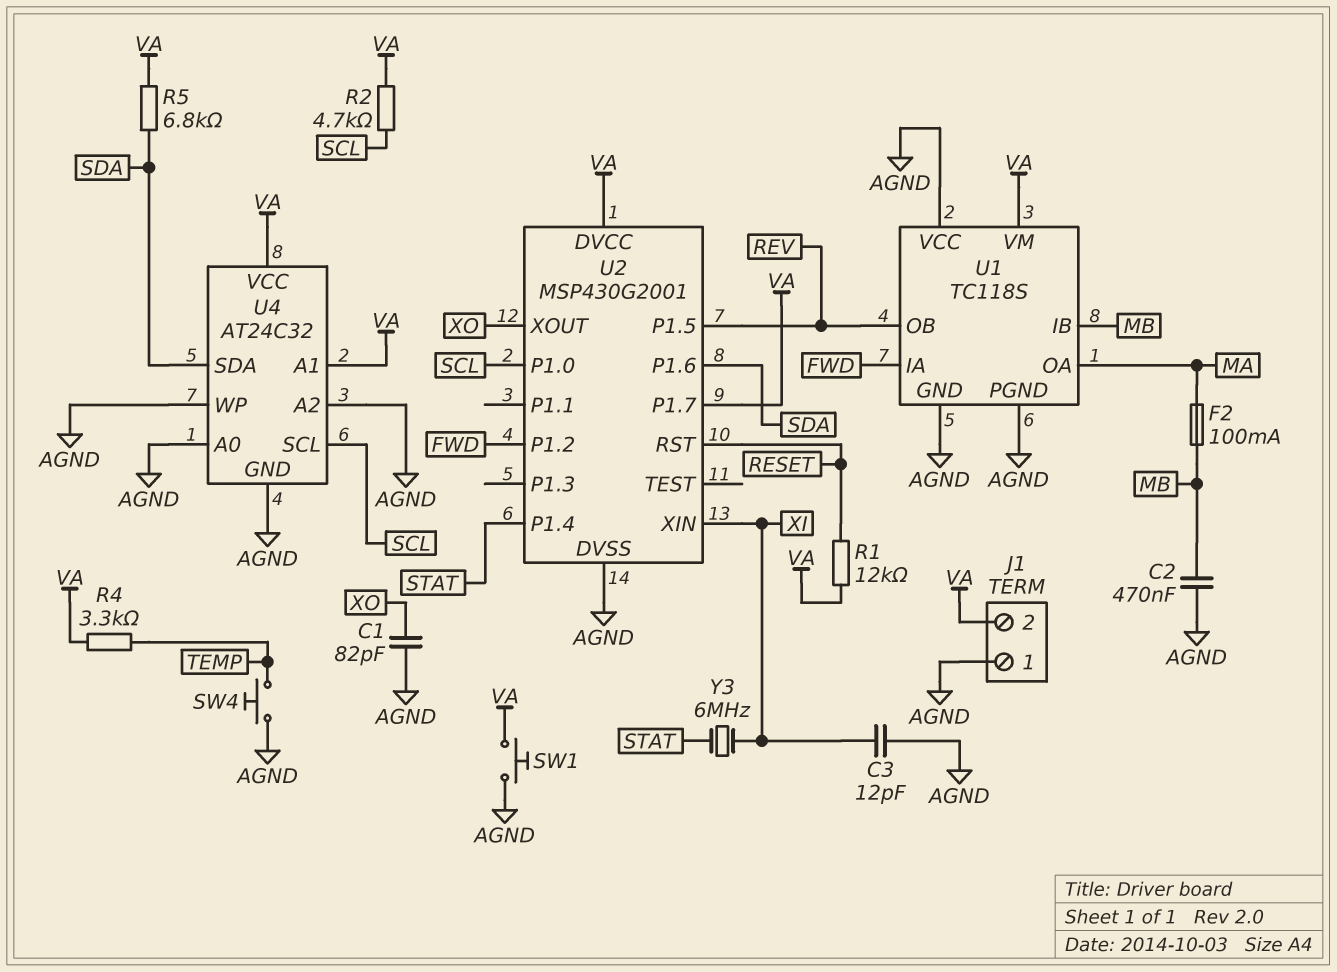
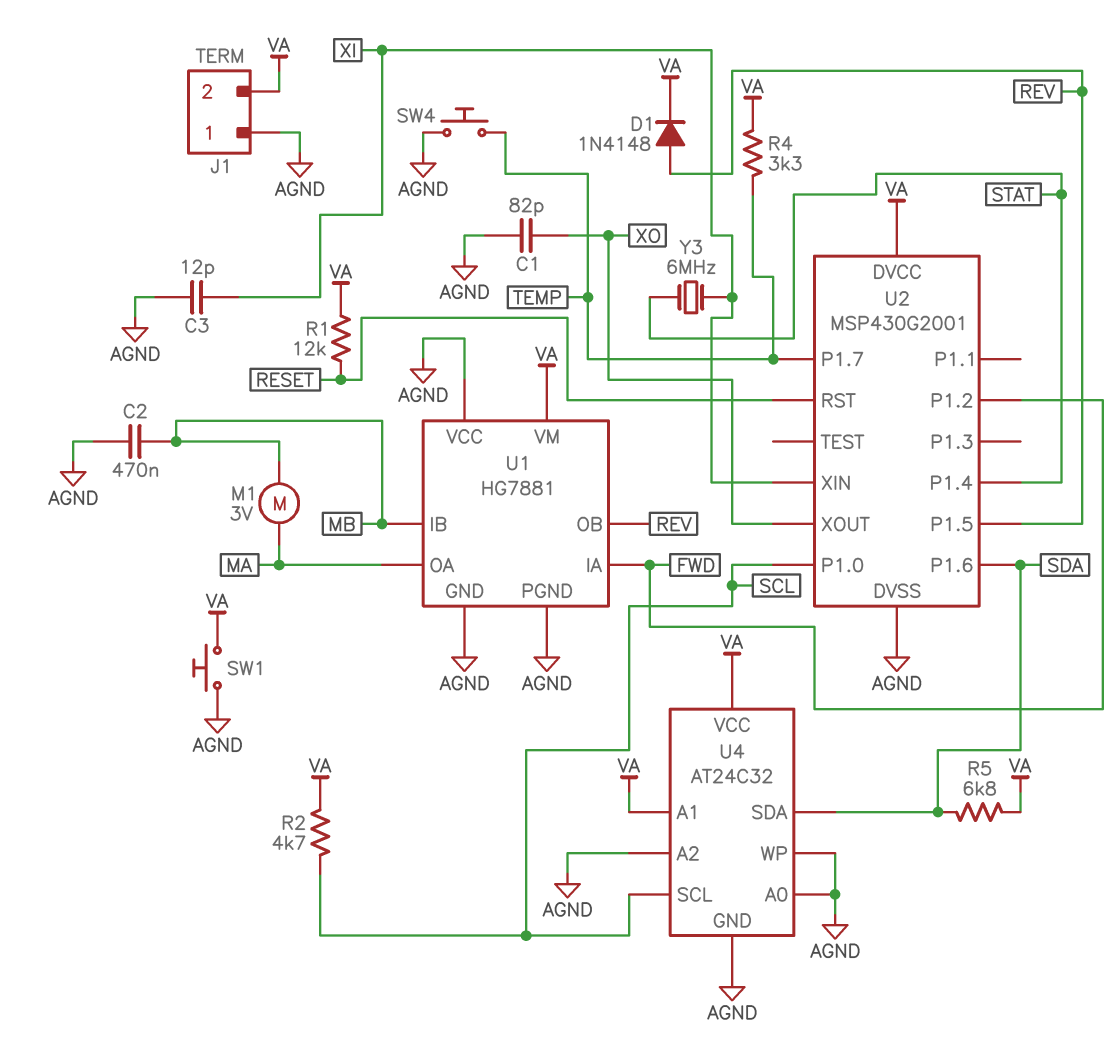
D1: none -> diode 1N4148 (A REV, K VA)
F2: 100mA (MA, MB) -> none
M1: none -> motor 3V (MA, MB)
U1: TC118S -> HG7881
U2 pin P1.7: VA -> TEMP

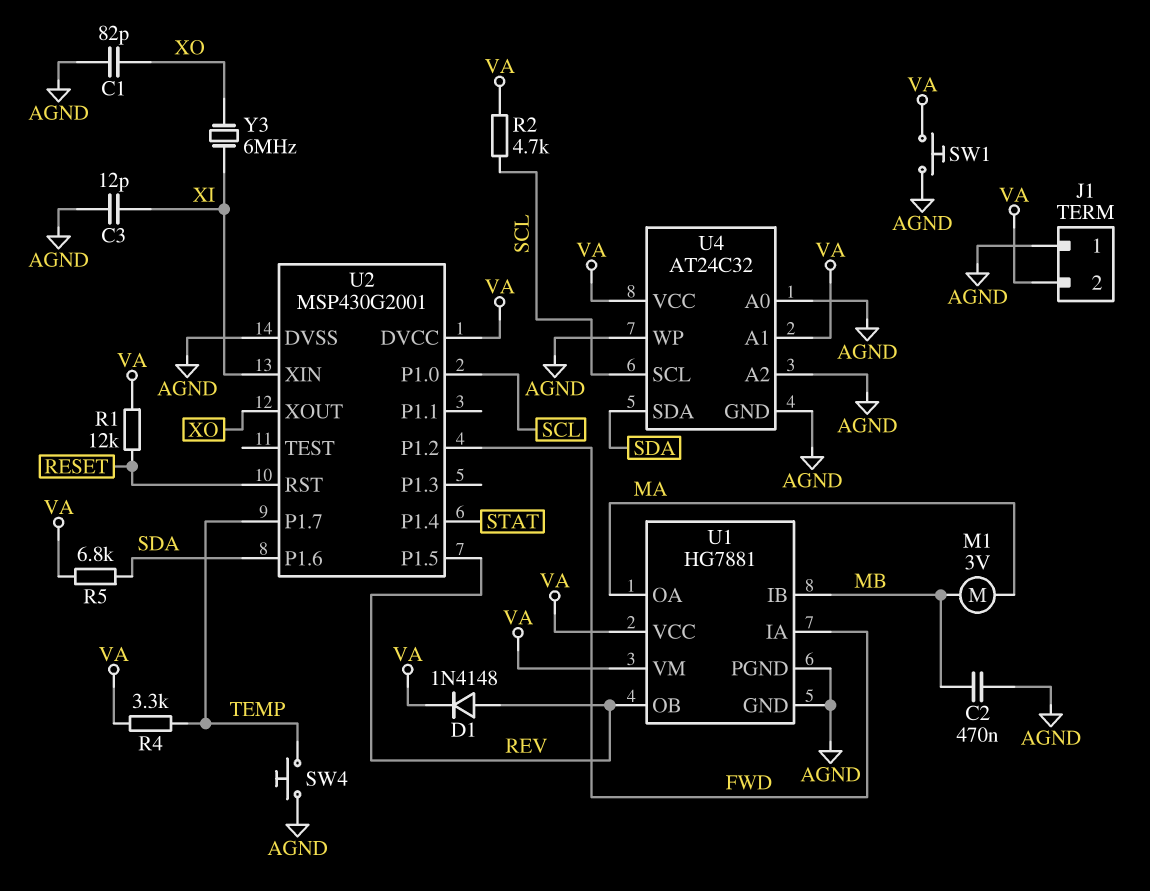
U1 pin VCC: AGND -> VA
Y3: 6MHz (STAT, XI) -> 6MHz (XI, XO)

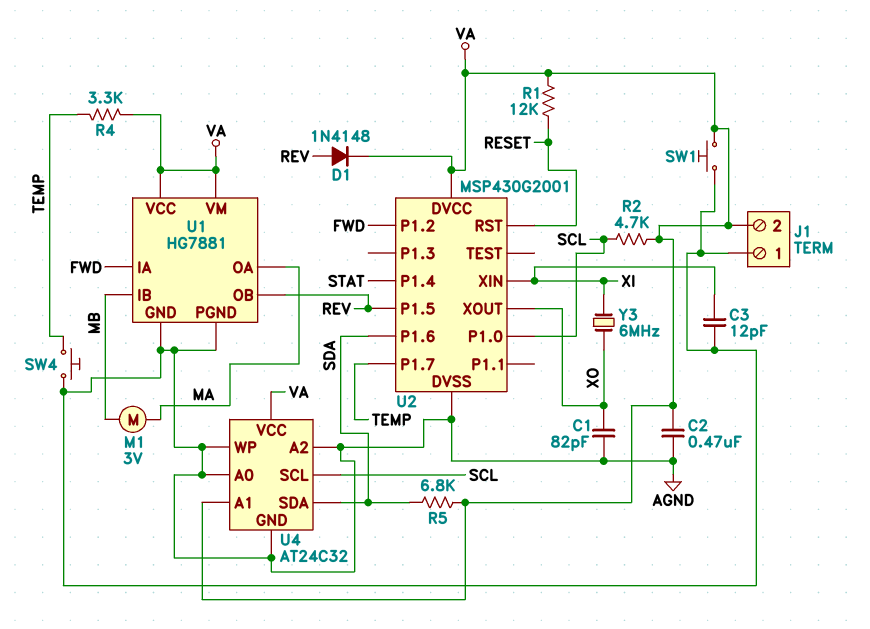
C2: 470nF (AGND, MB) -> 470nF (AGND, VA)

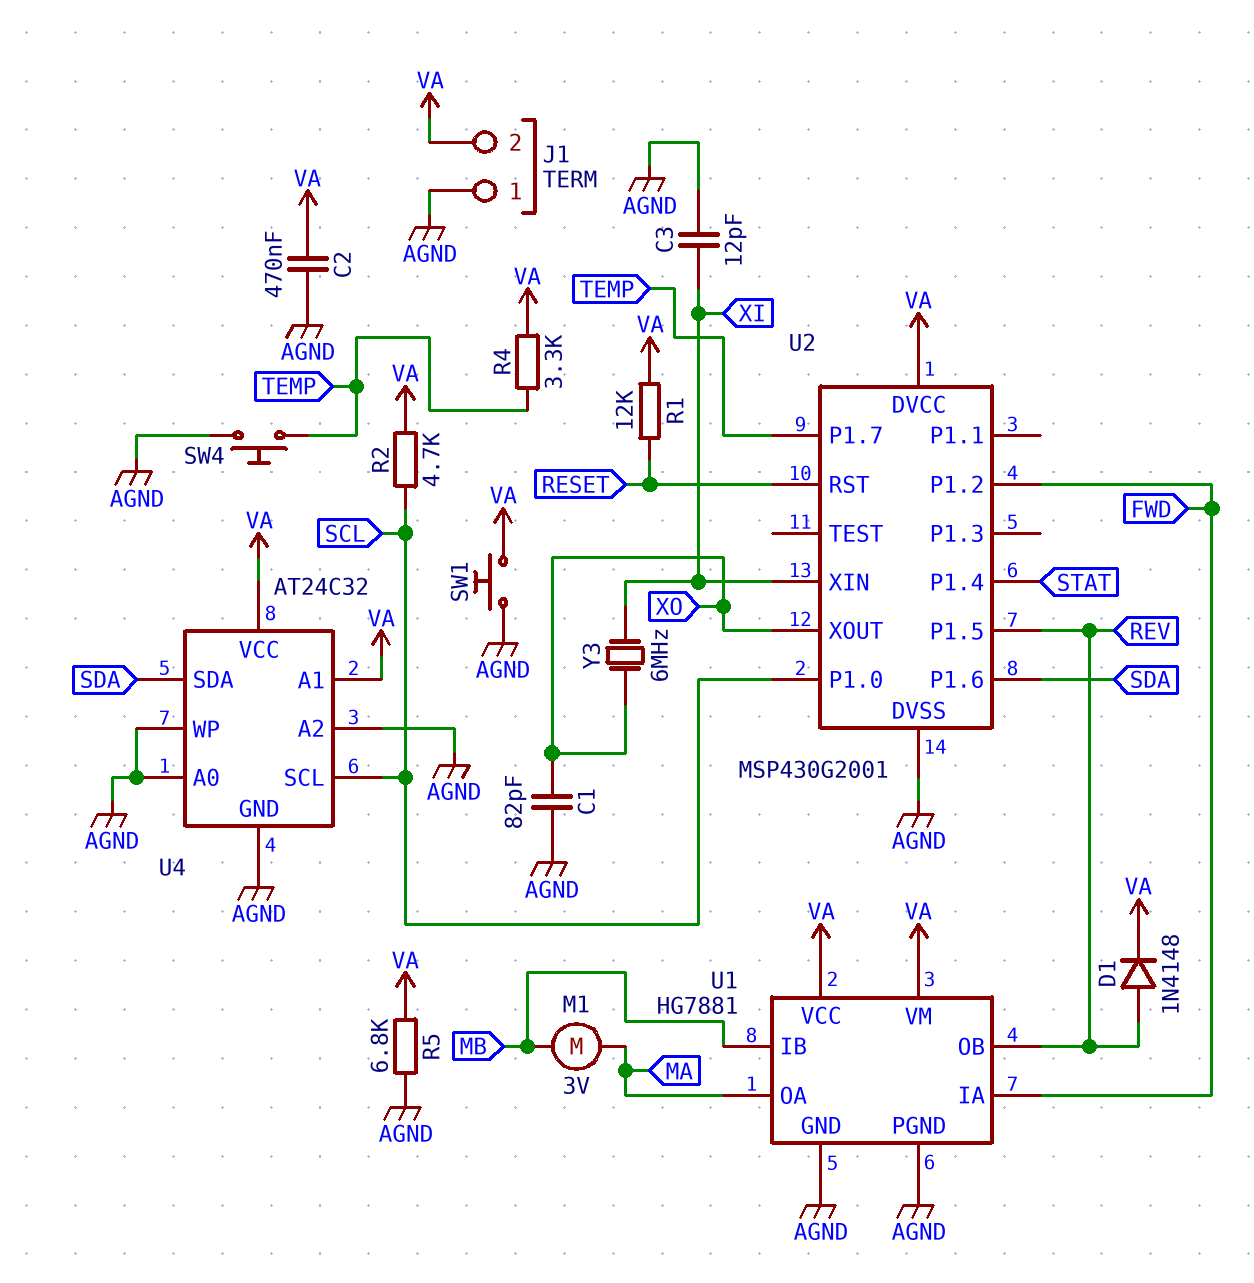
R5: 6.8k (SDA, VA) -> 6.8k (AGND, VA)

